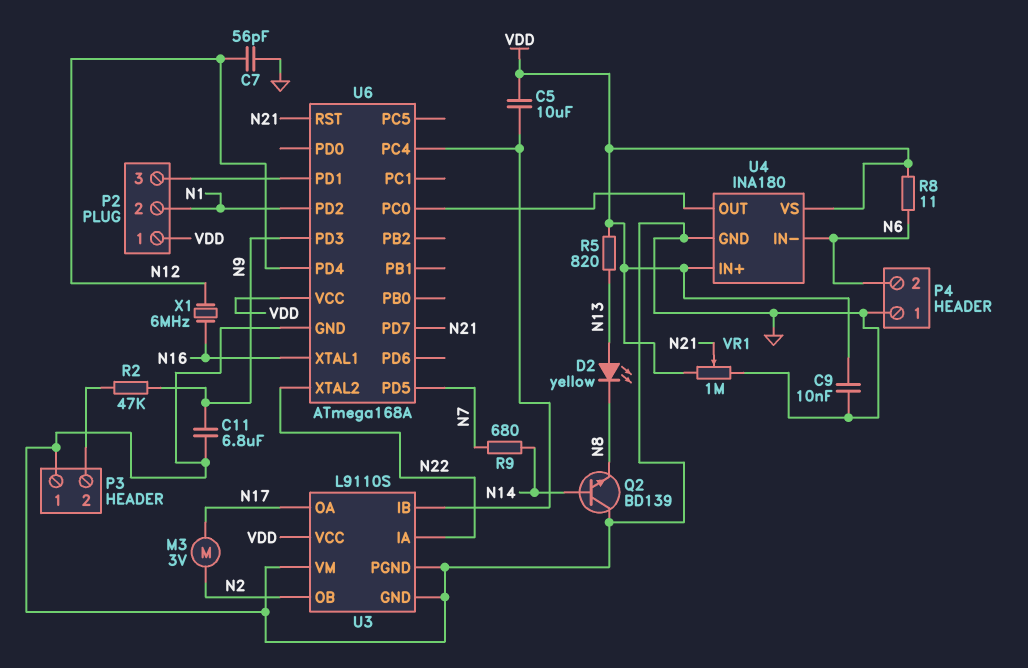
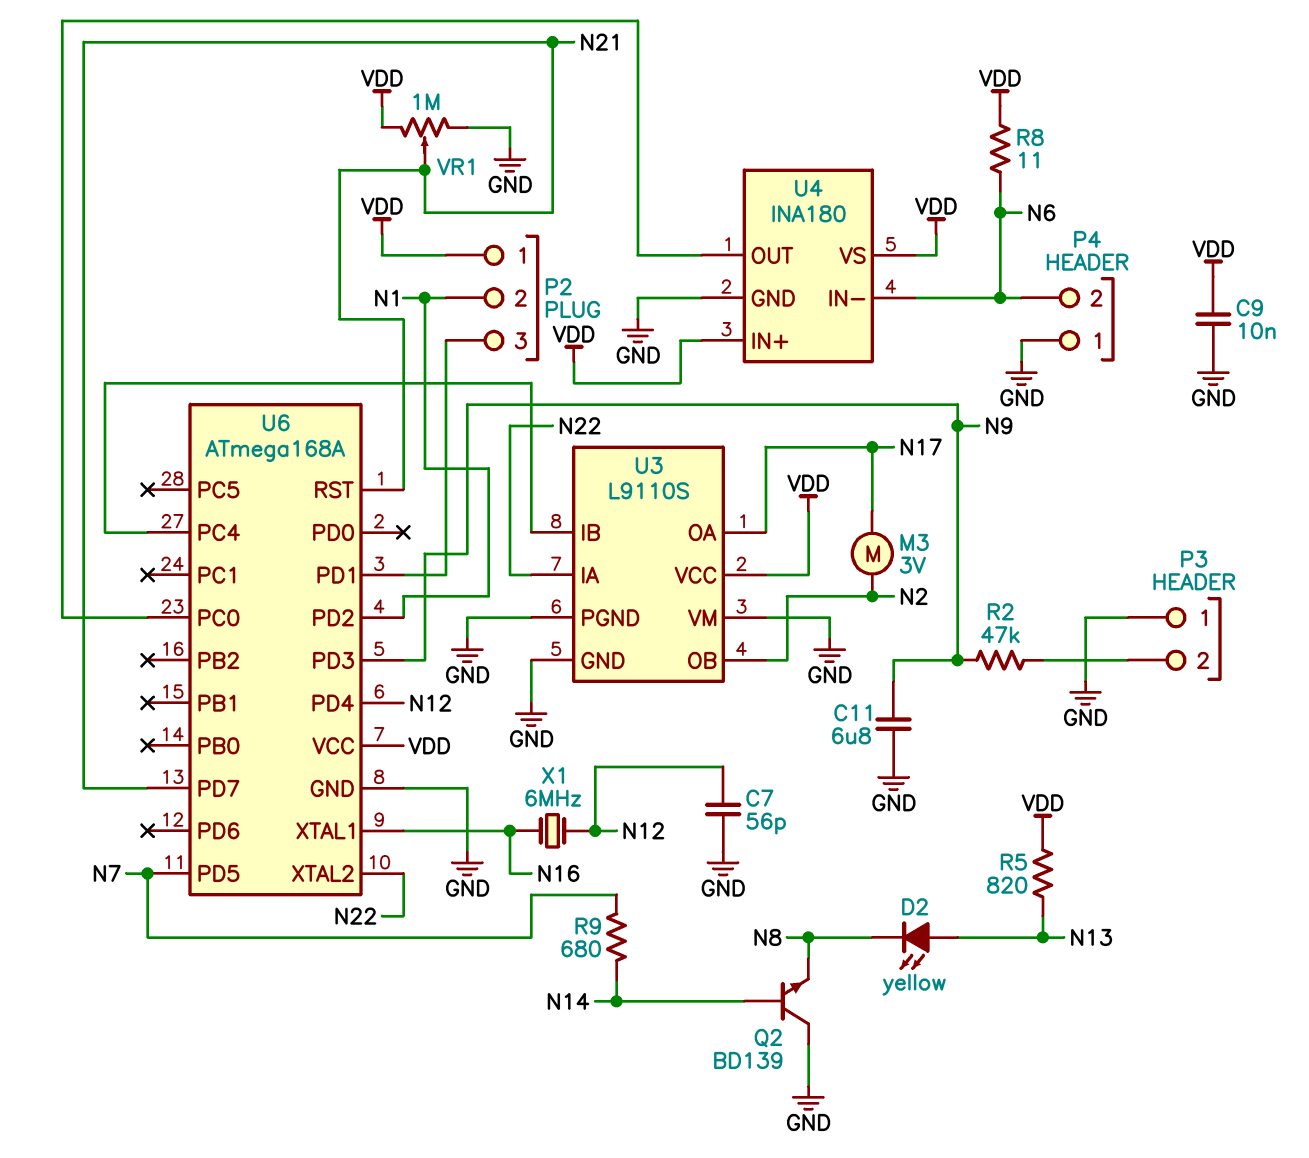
C5: 10uF (U3/IB, VDD) -> none

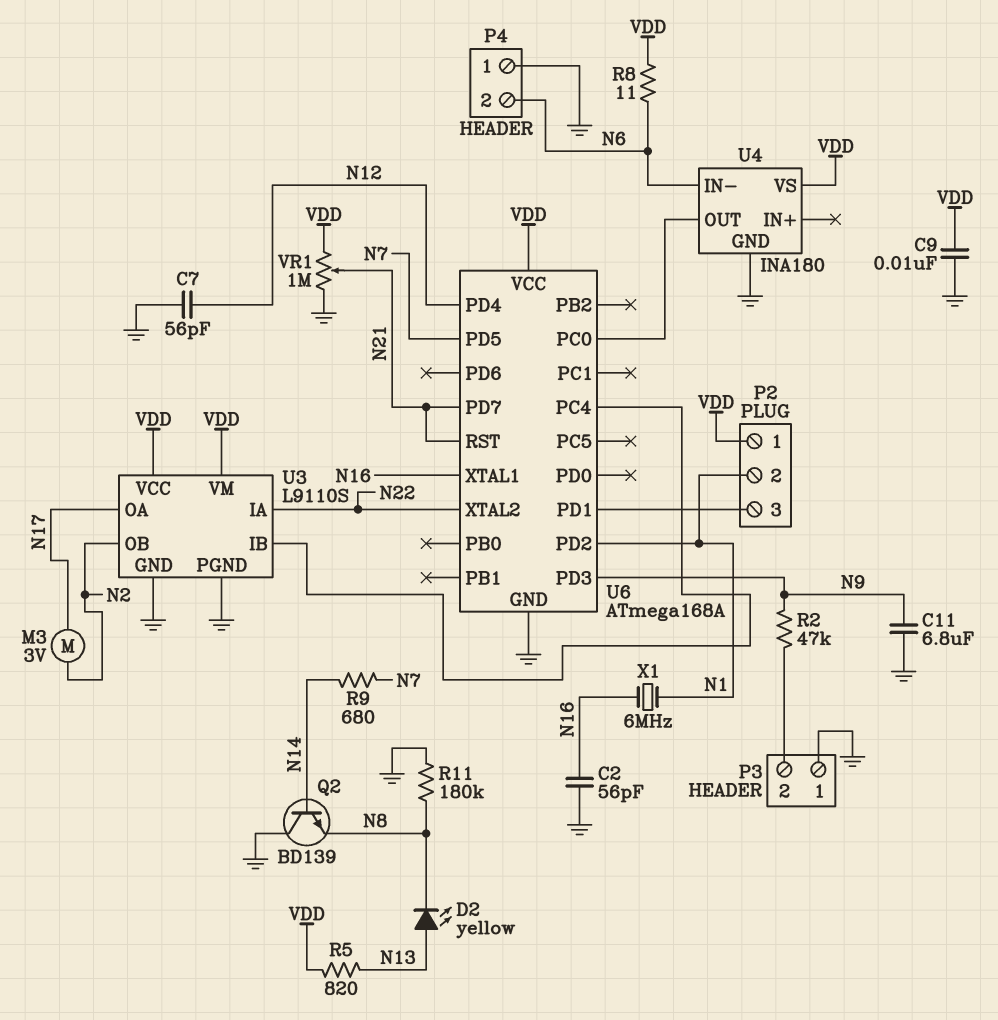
C2: none -> 56pF (GND, N16)
R11: none -> 180k (GND, N8)
U3 pin VM: GND -> VDD
U4 pin IN+: VDD -> none
X1: 6MHz (N12, N16) -> 6MHz (N1, N16)

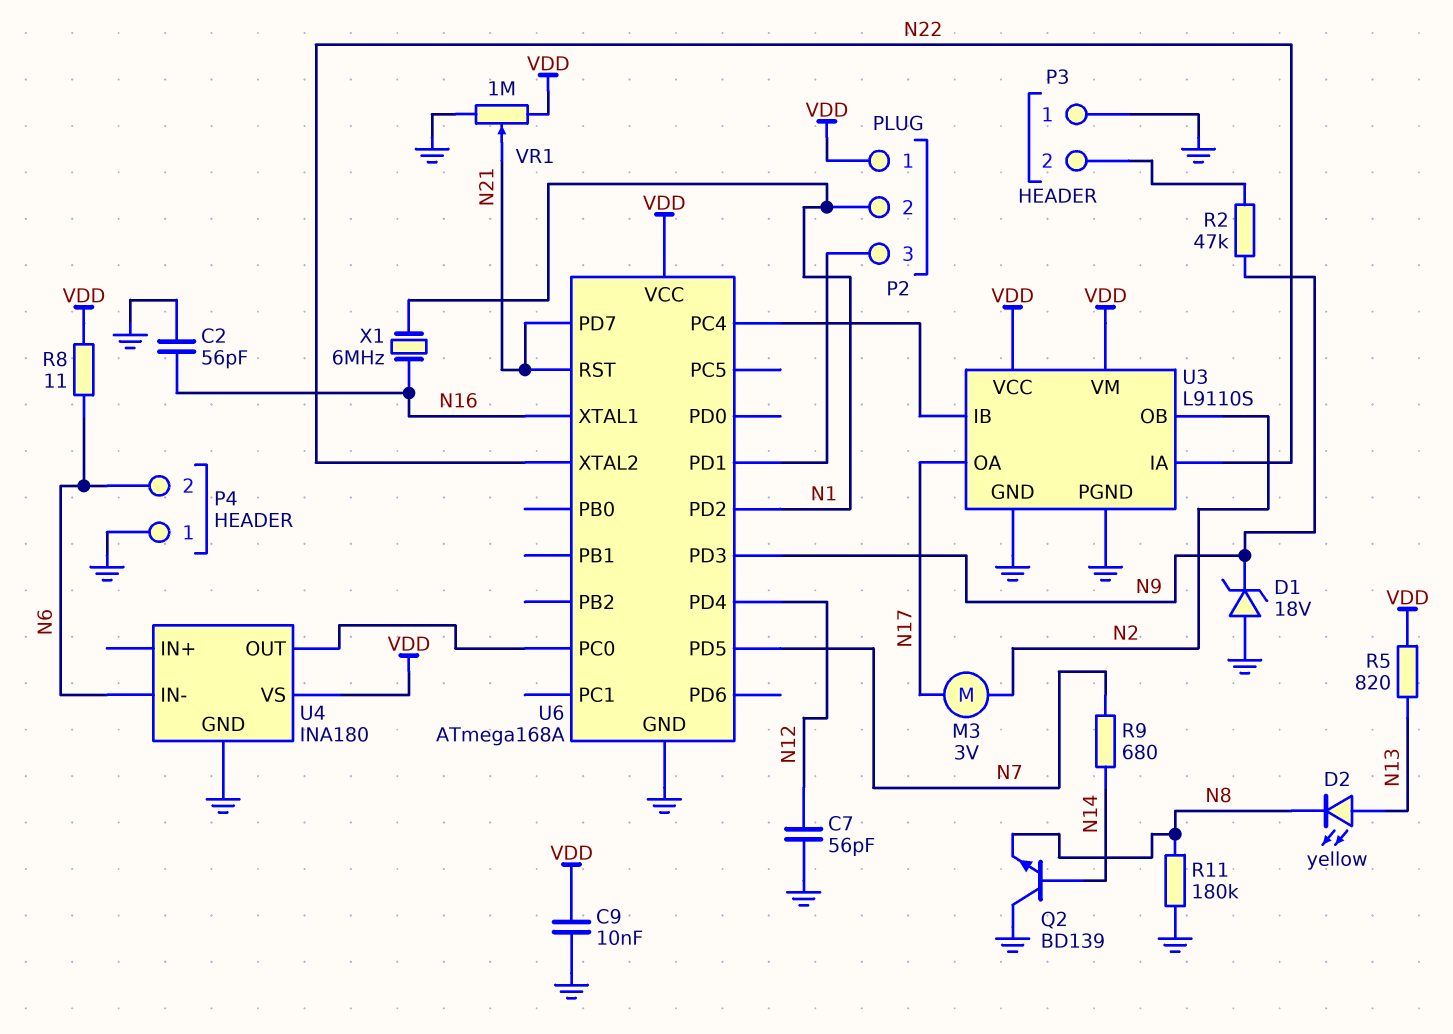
C11: 6.8uF (GND, N9) -> none
D1: none -> zener 18V (A GND, K N9)

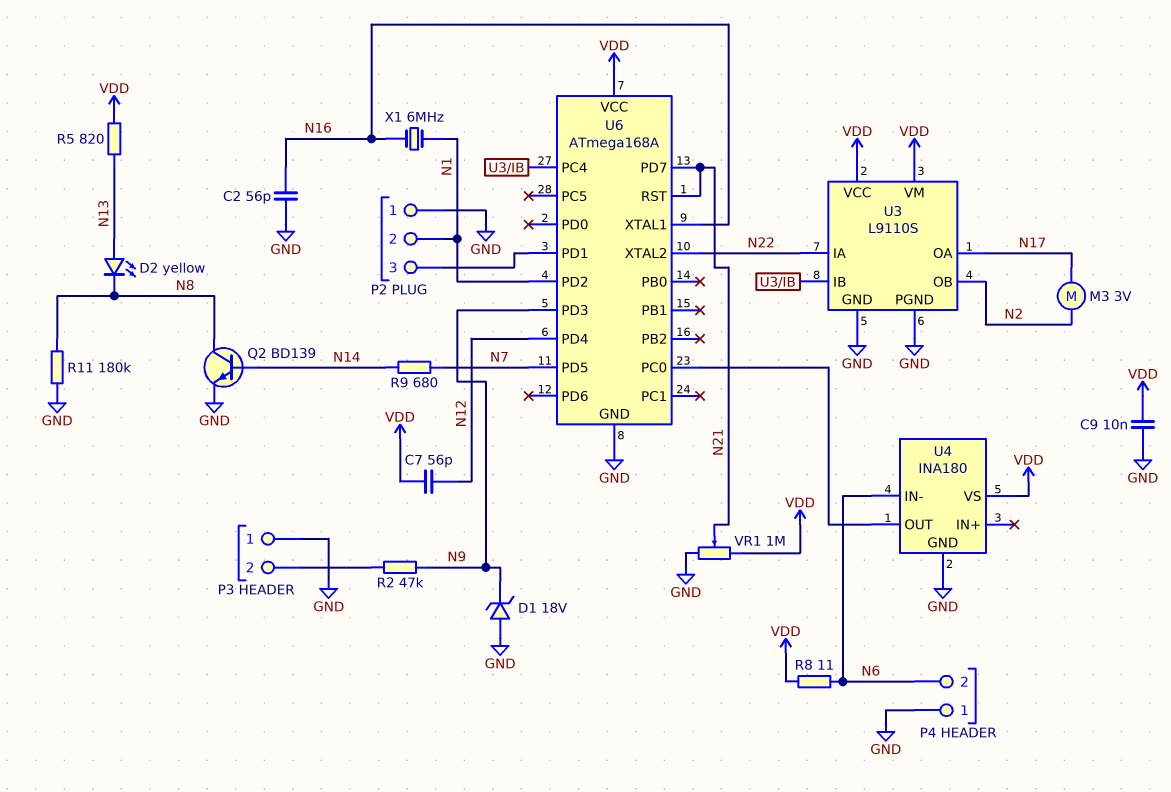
C7: 56pF (GND, N12) -> 56pF (N12, VDD)
P2 pin 1: VDD -> GND
Q2: NPN BD139 (B N14, C GND, E N8) -> NPN BD139 (B N14, C N8, E GND)

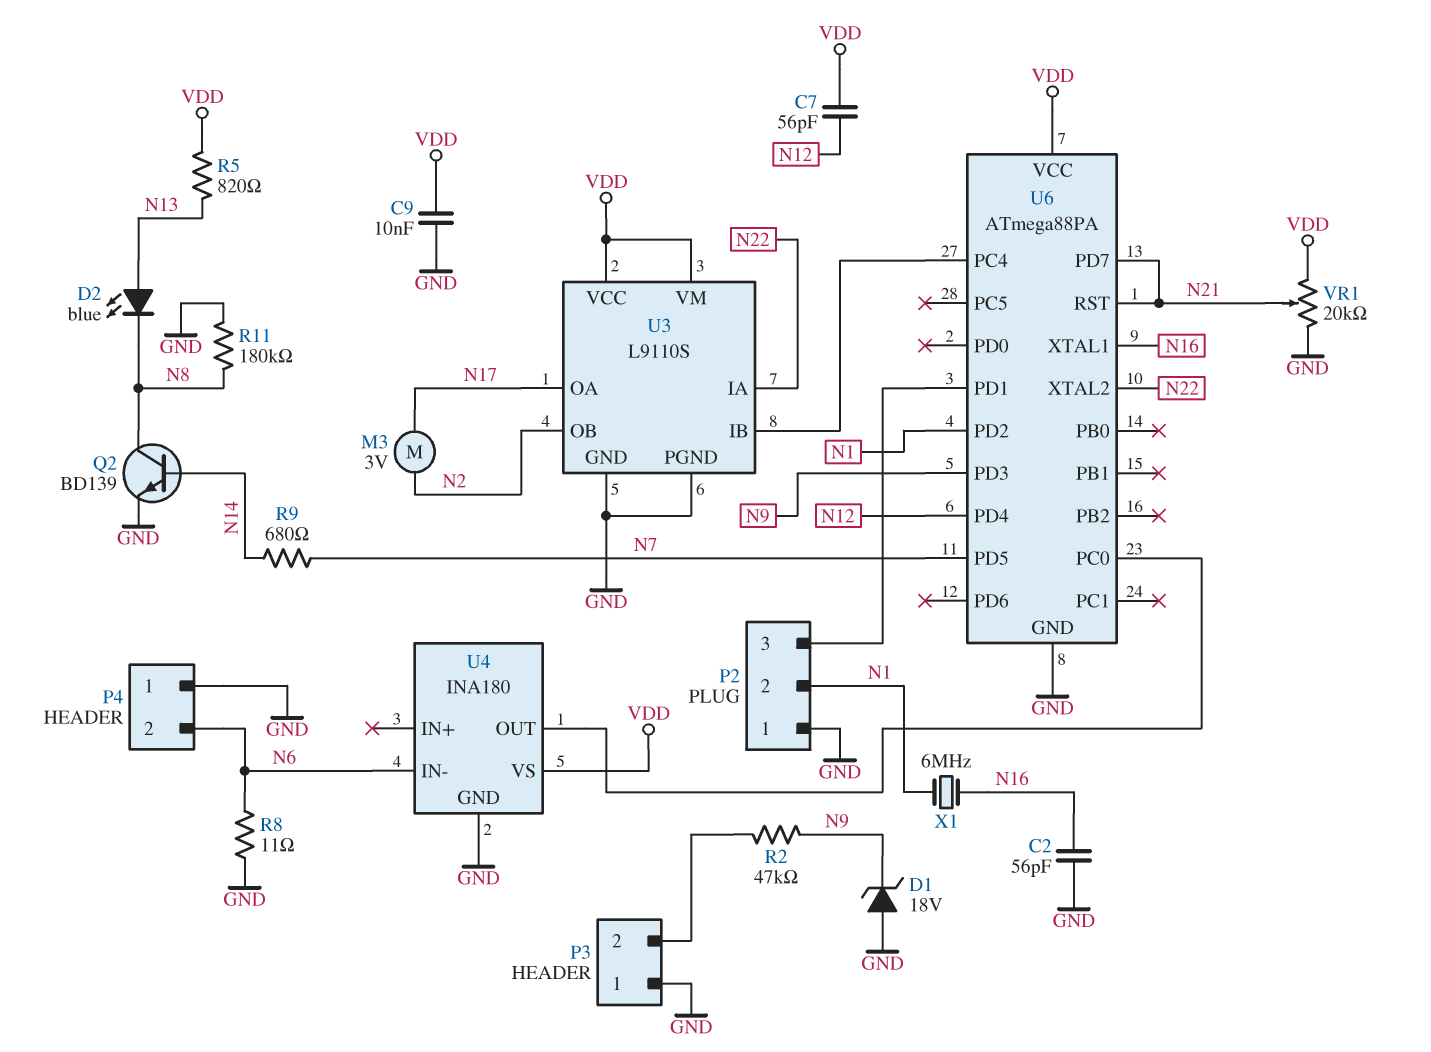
D2: LED yellow (A N13, K N8) -> LED blue (A N13, K N8)
R8: 11 (N6, VDD) -> 11 (GND, N6)
U6: ATmega168A -> ATmega88PA
VR1: 1M (GND, VDD, wiper N21) -> 20k (GND, VDD, wiper N21)

